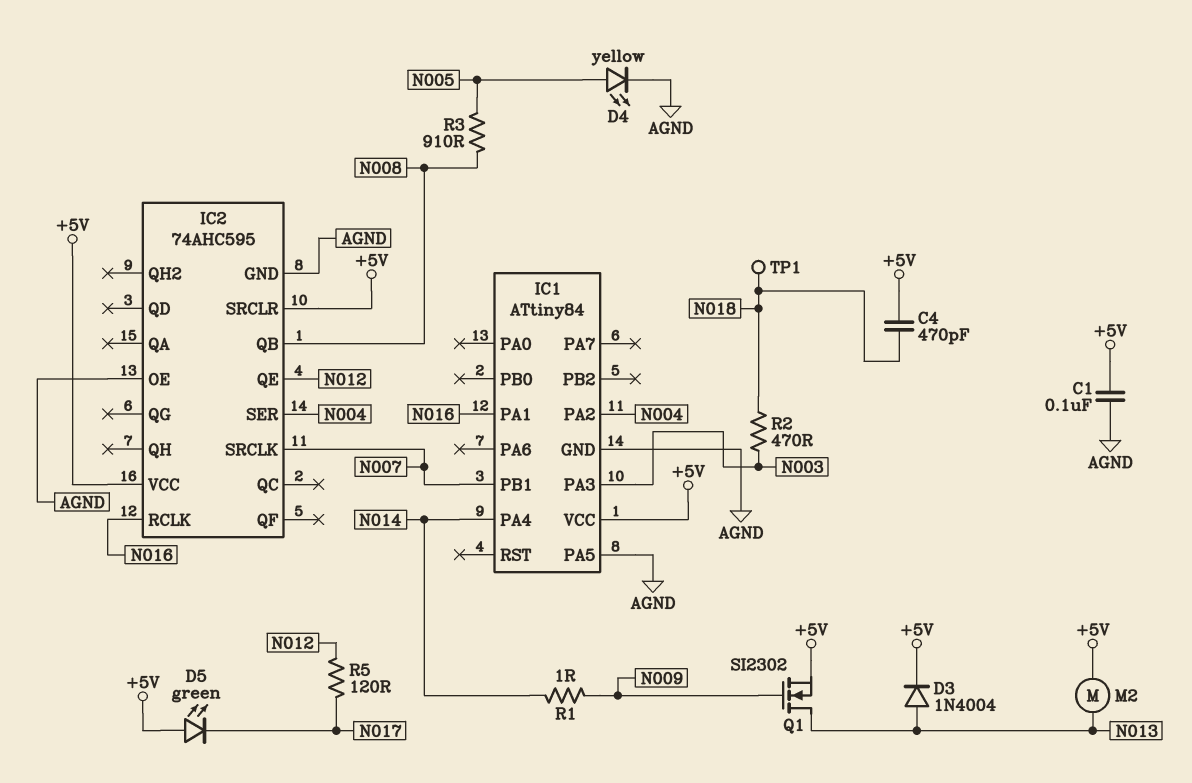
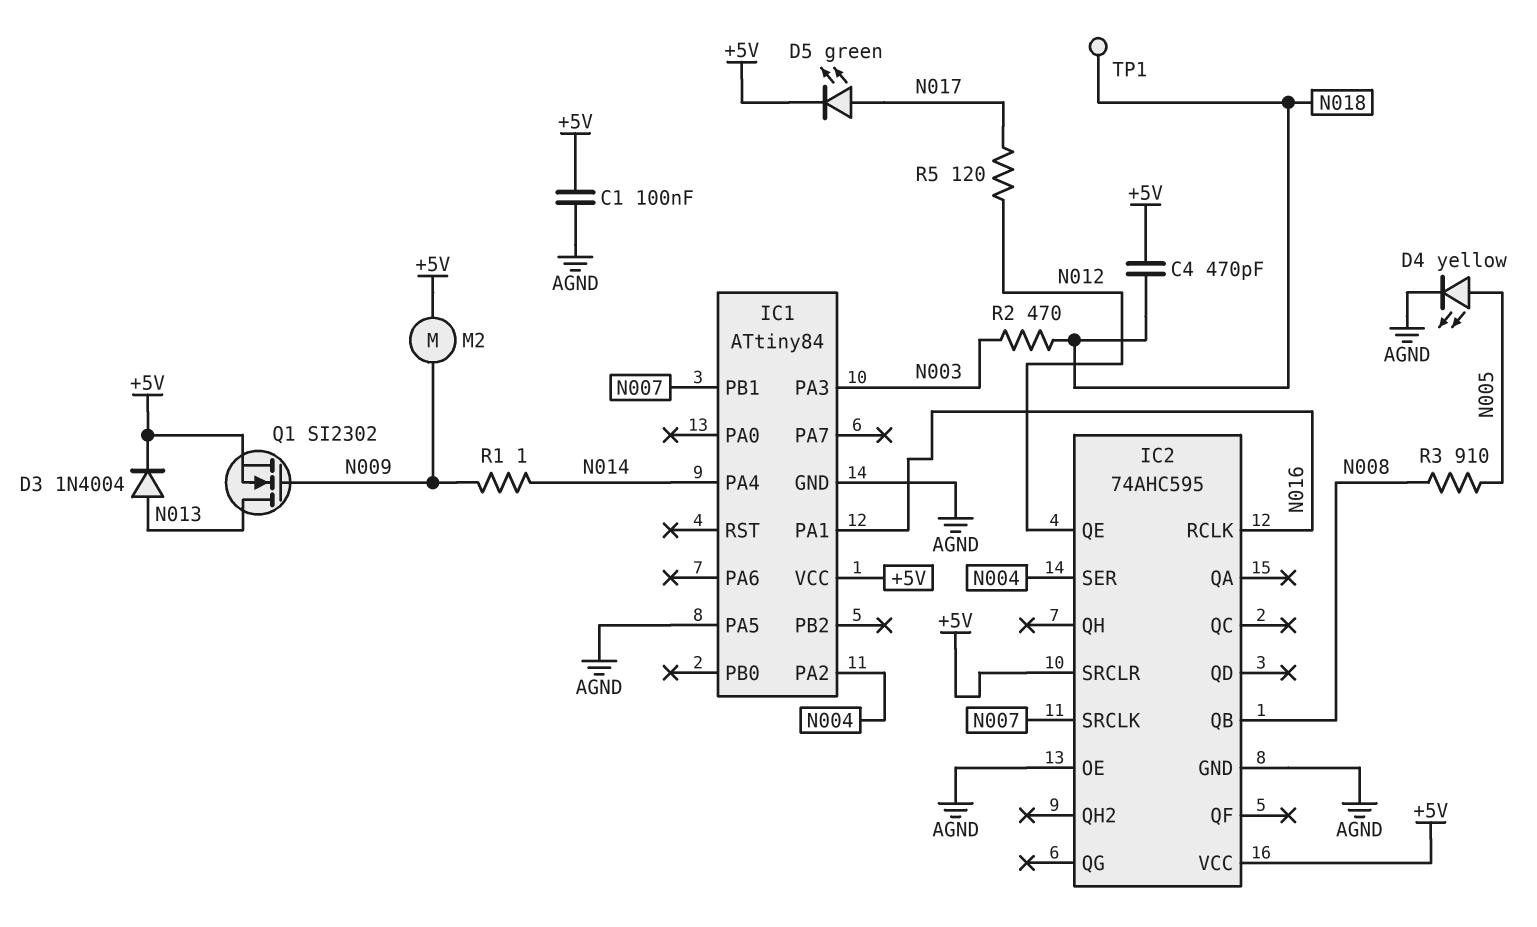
D5: LED green (A +5V, K N017) -> LED green (A N017, K +5V)
M2: motor (+5V, N013) -> motor (+5V, N009)

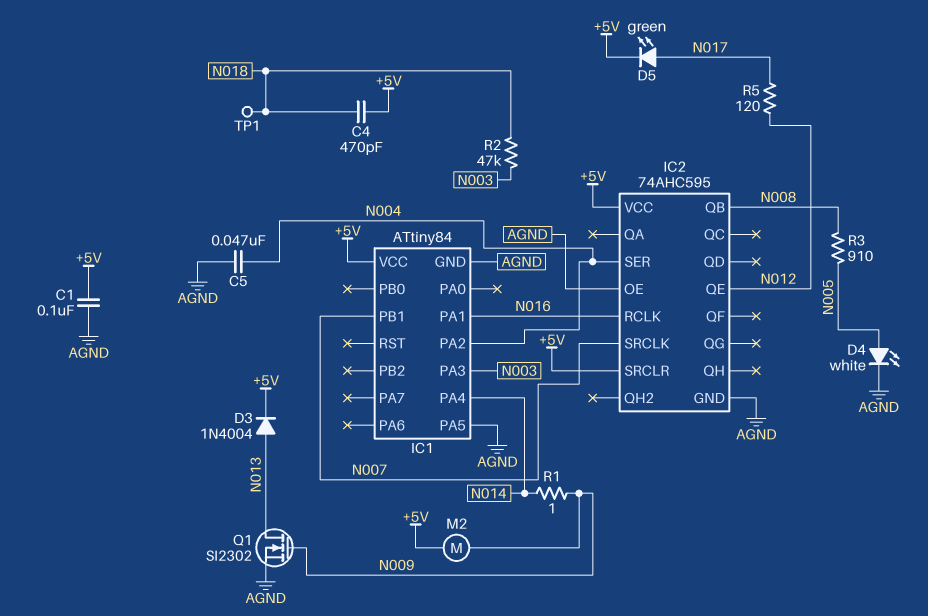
C5: none -> 47nF (AGND, N004)
D4: LED yellow (A N005, K AGND) -> LED white (A N005, K AGND)
Q1: NMOS SI2302 (G N009, D N013, S +5V) -> NMOS SI2302 (G N009, D N013, S AGND)
R2: 470 (N003, N018) -> 47k (N003, N018)

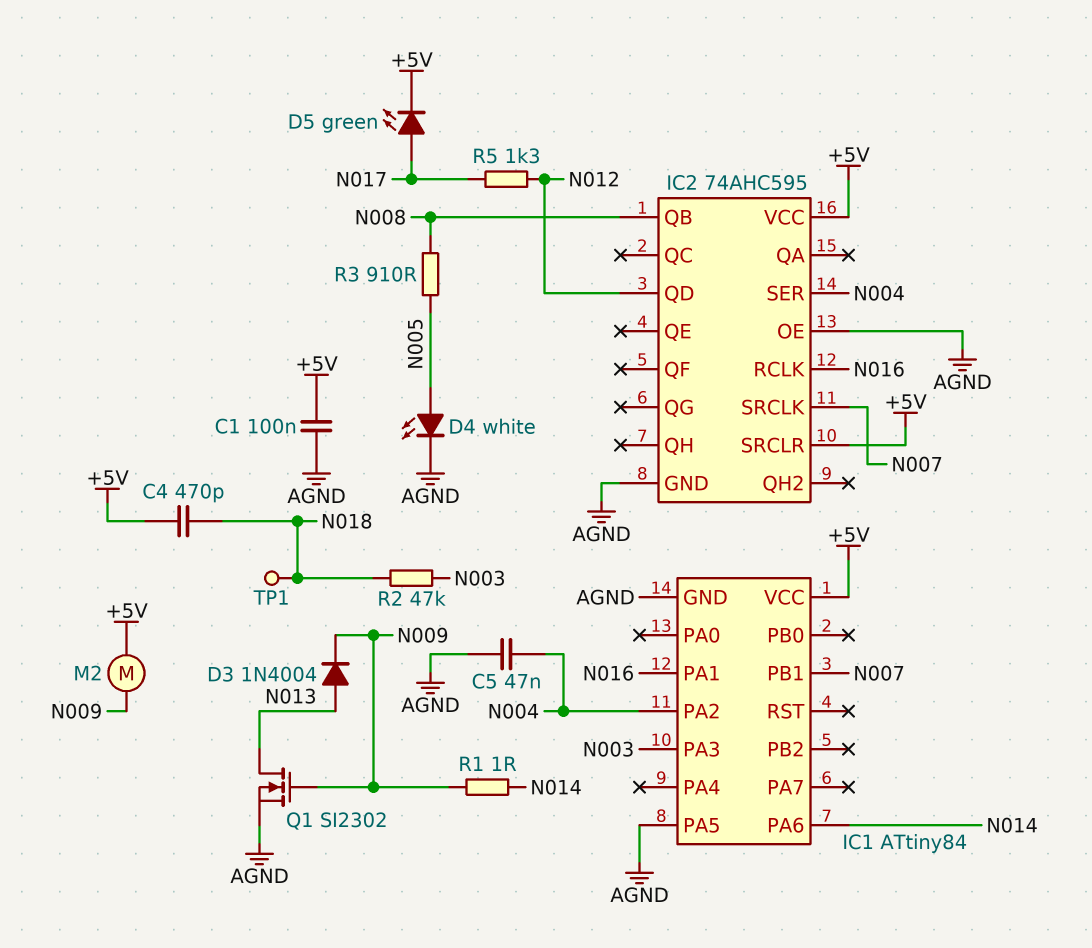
D3: diode 1N4004 (A N013, K +5V) -> diode 1N4004 (A N013, K N009)
IC1 pin PA4: N014 -> none
IC1 pin PA6: none -> N014
IC2 pin QD: none -> N012
IC2 pin QE: N012 -> none
R5: 120 (N012, N017) -> 1.3k (N012, N017)

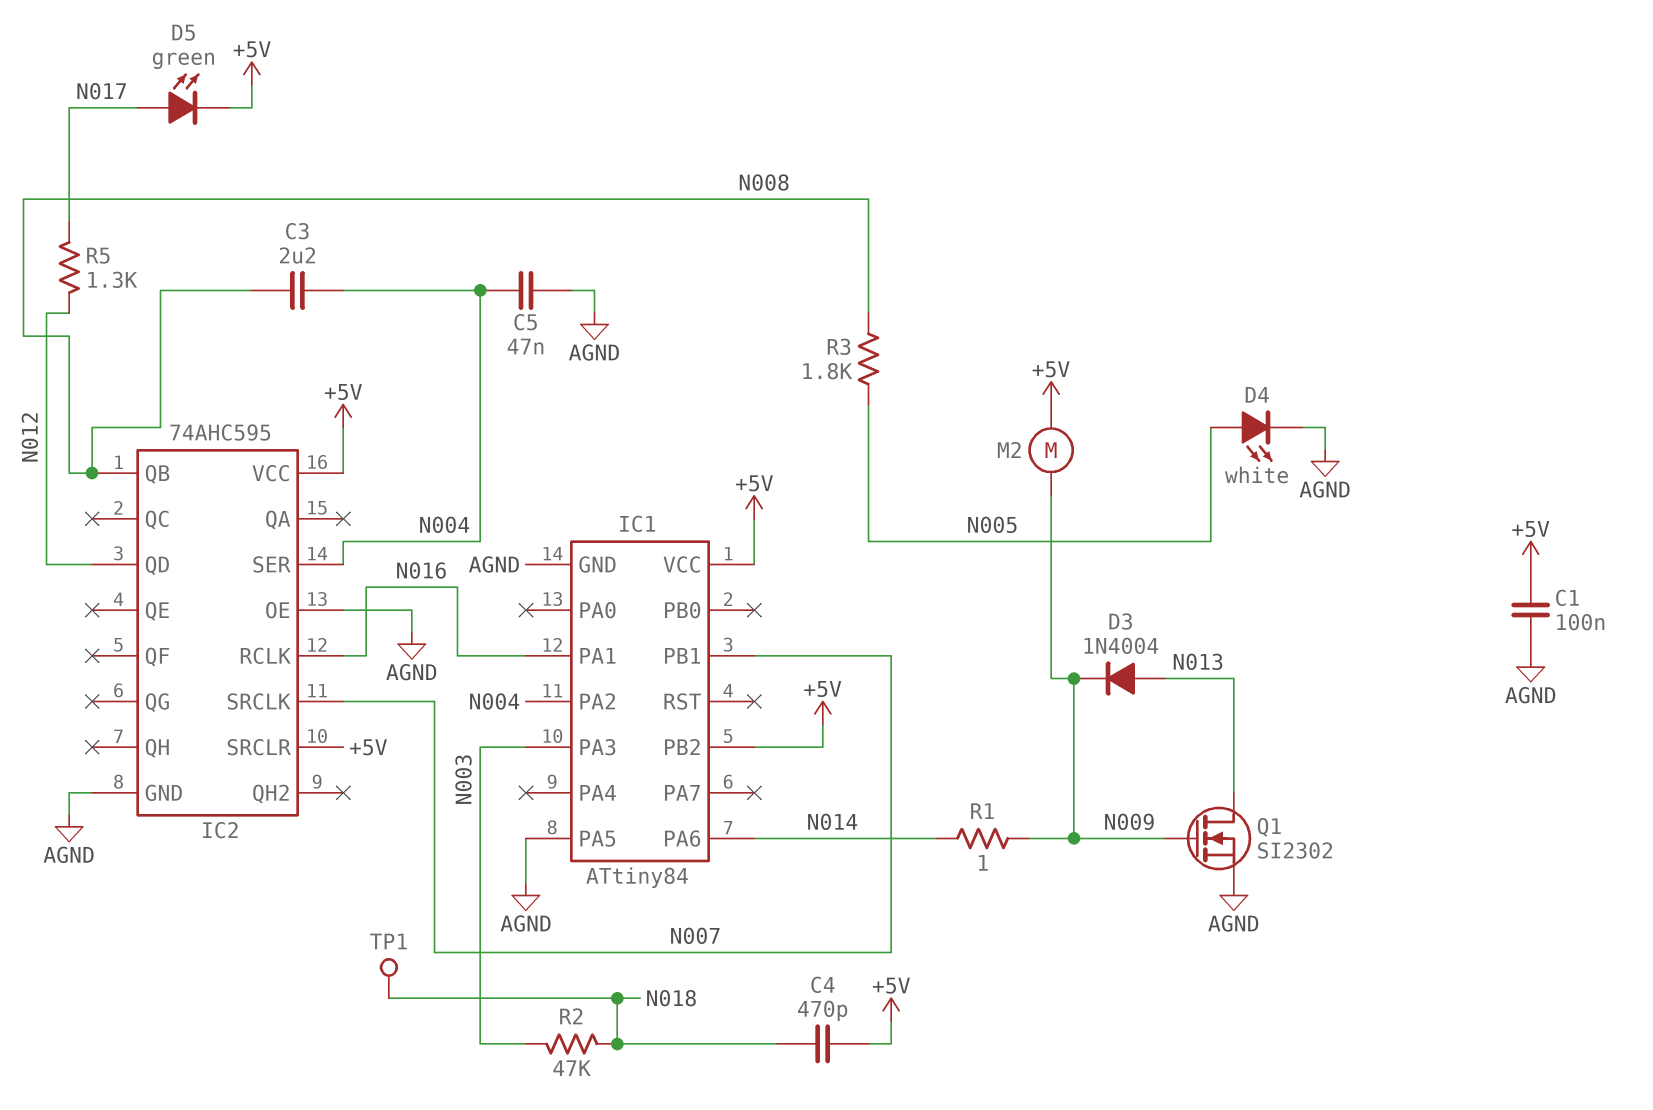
C3: none -> 2.2uF (N004, N008)
IC1 pin PB2: none -> +5V
R3: 910 (N005, N008) -> 1.8k (N005, N008)

